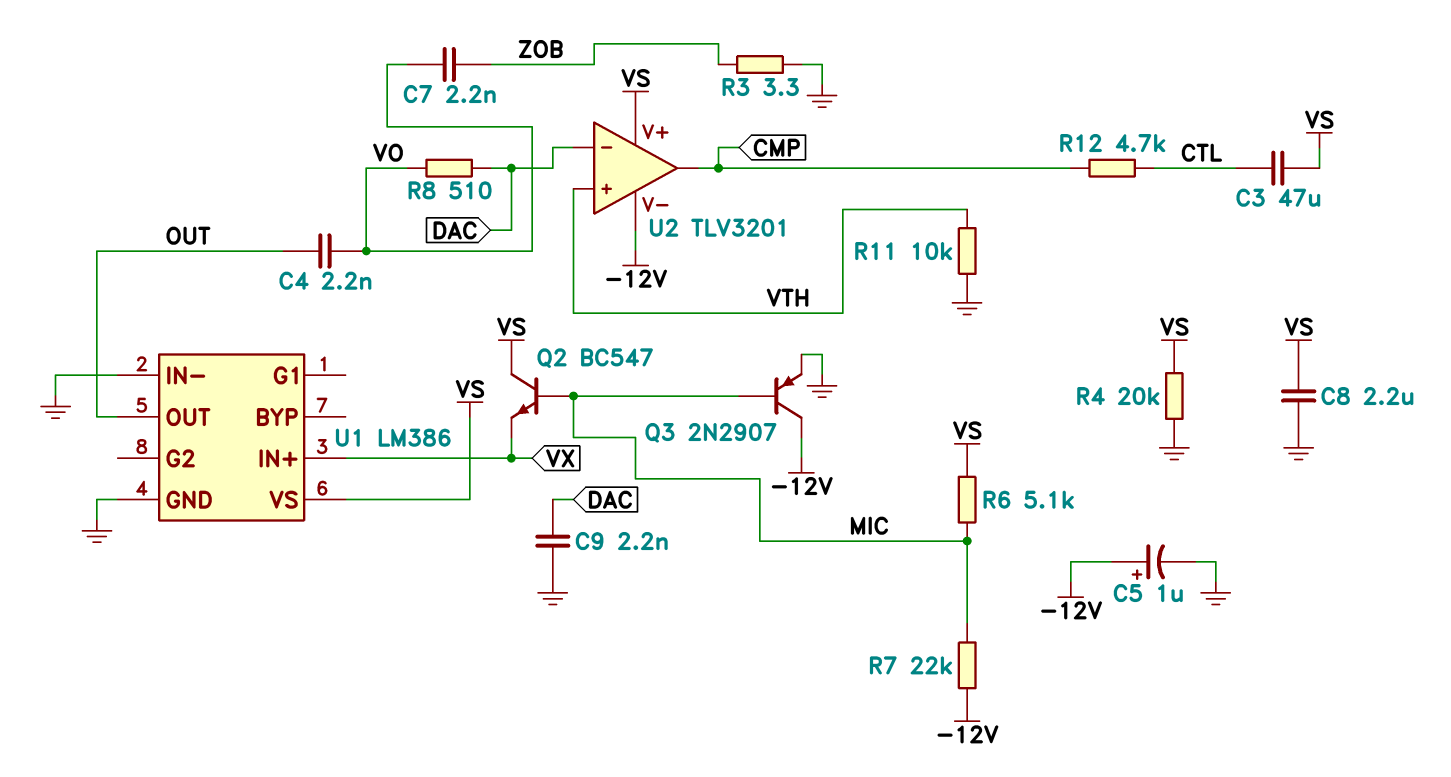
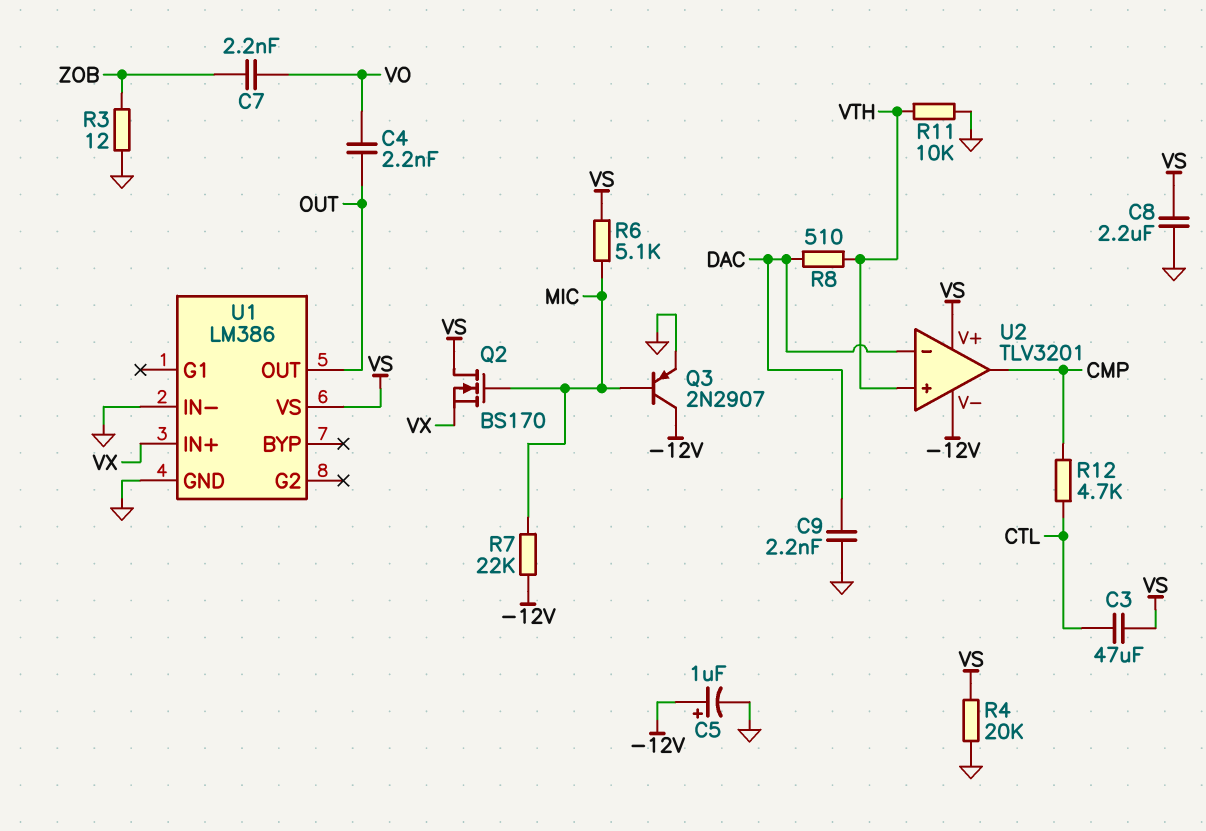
Q2: NPN BC547 (B MIC, C VS, E VX) -> NMOS BS170 (G MIC, D VS, S VX)
R3: 3.3 (GND, ZOB) -> 12 (GND, ZOB)
R8: 510 (DAC, VO) -> 510 (DAC, VTH)

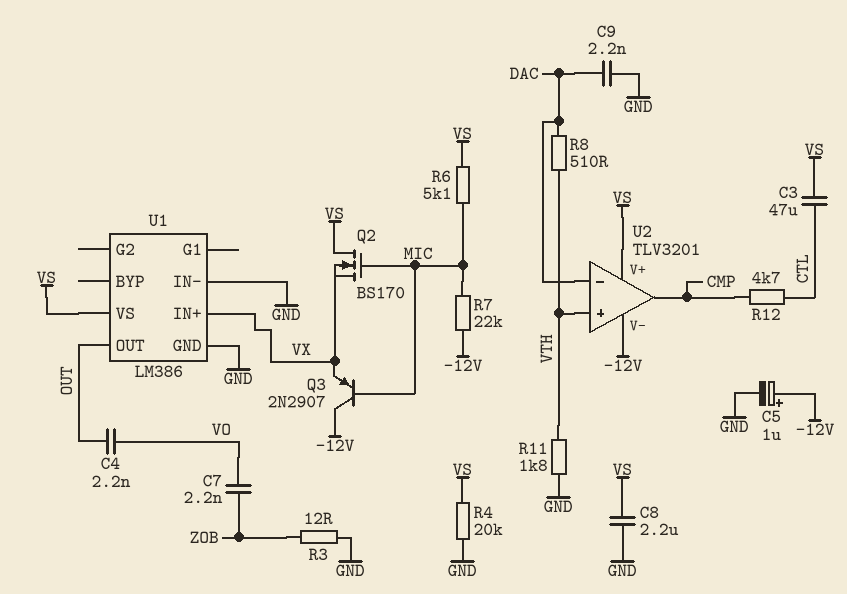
Q3: PNP 2N2907 (B MIC, C -12V, E GND) -> PNP 2N2907 (B MIC, C -12V, E VX)
R11: 10k (GND, VTH) -> 1.8k (GND, VTH)

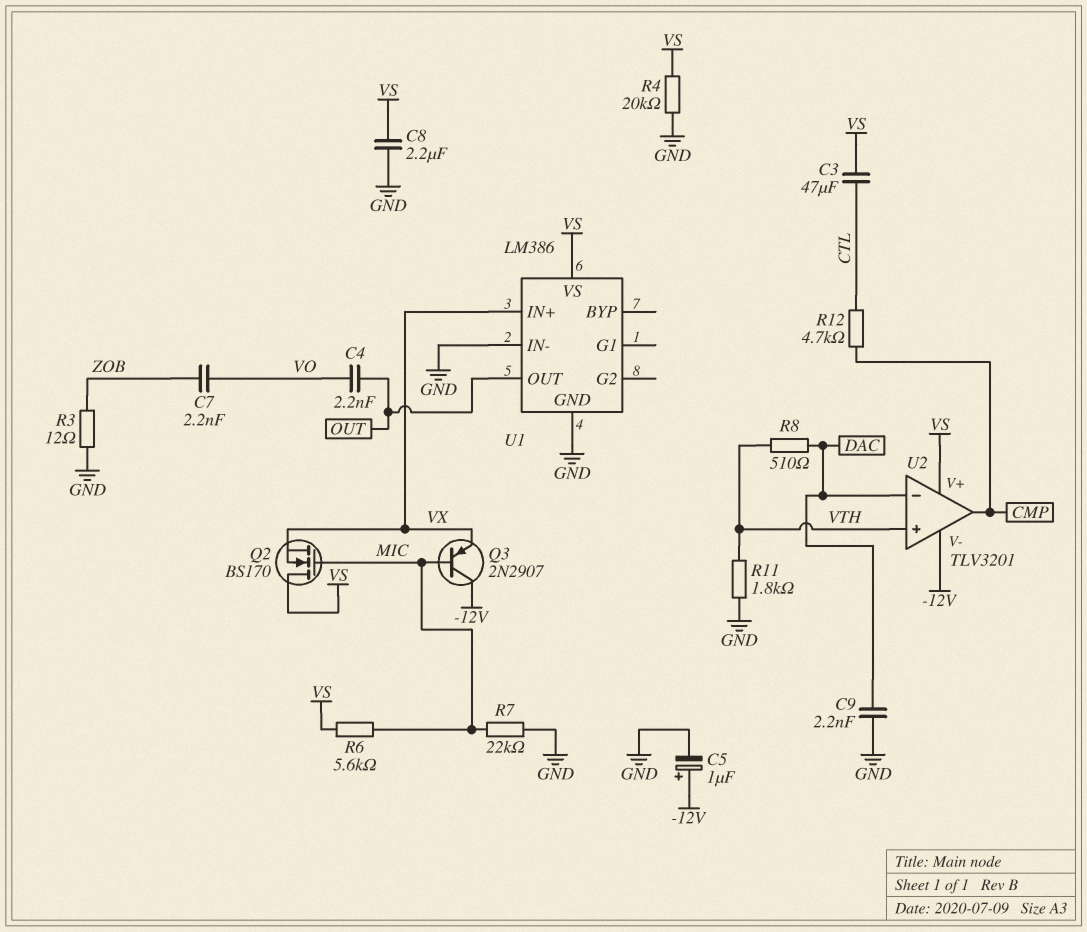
R6: 5.1k (MIC, VS) -> 5.6k (MIC, VS)
R7: 22k (-12V, MIC) -> 22k (GND, MIC)

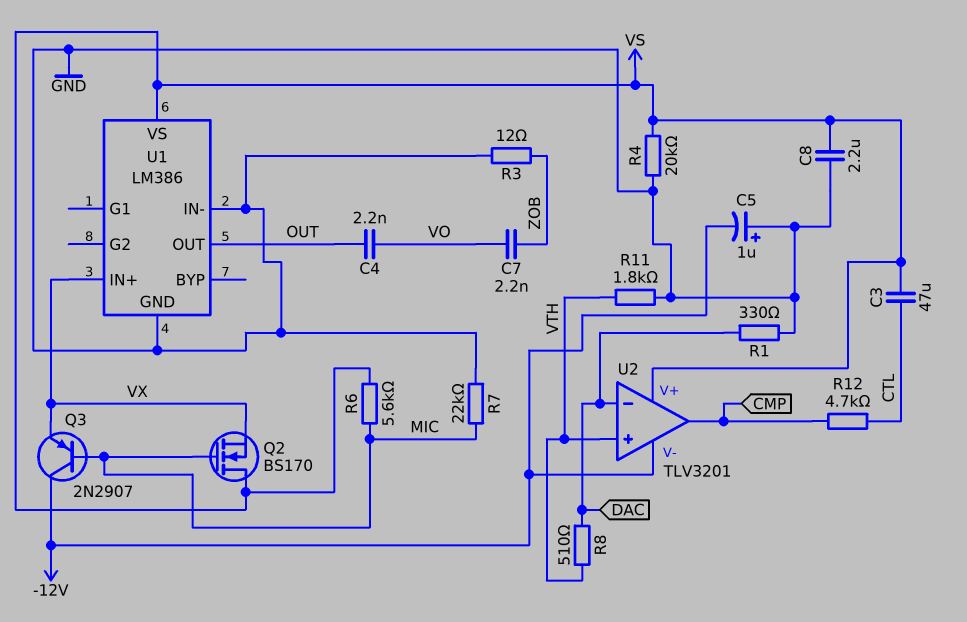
C5: 1uF (plus -12V, minus GND) -> 1uF (plus GND, minus -12V)
C9: 2.2nF (DAC, GND) -> none
R1: none -> 330 (DAC, GND)

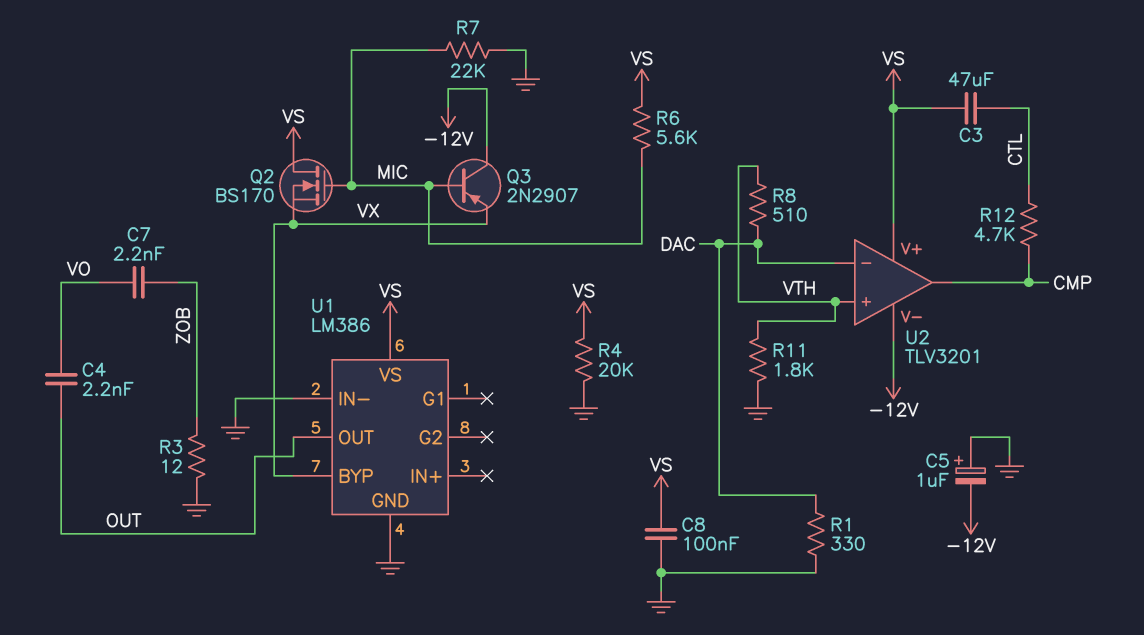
C8: 2.2uF (GND, VS) -> 100nF (GND, VS)
U1 pin BYP: none -> VX
U1 pin IN+: VX -> none

